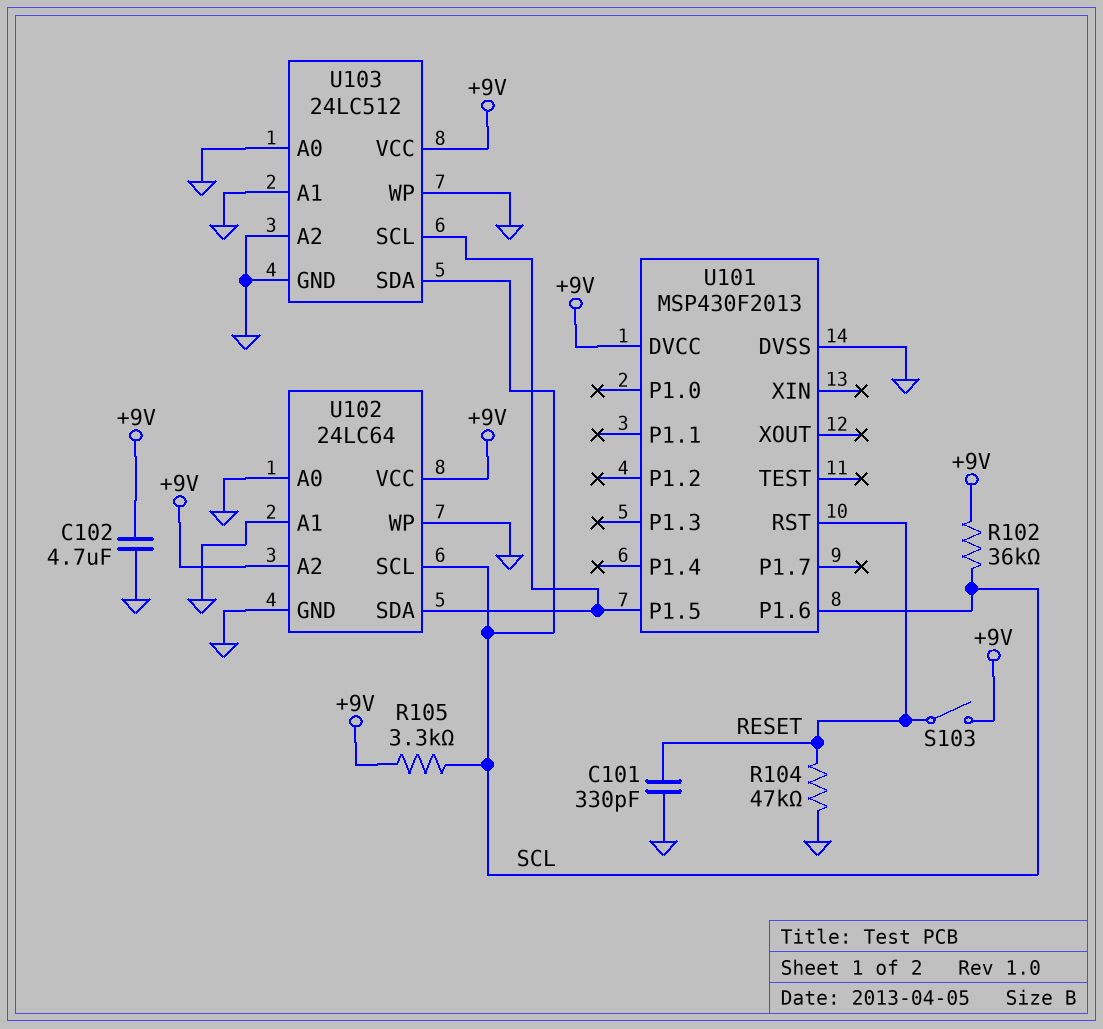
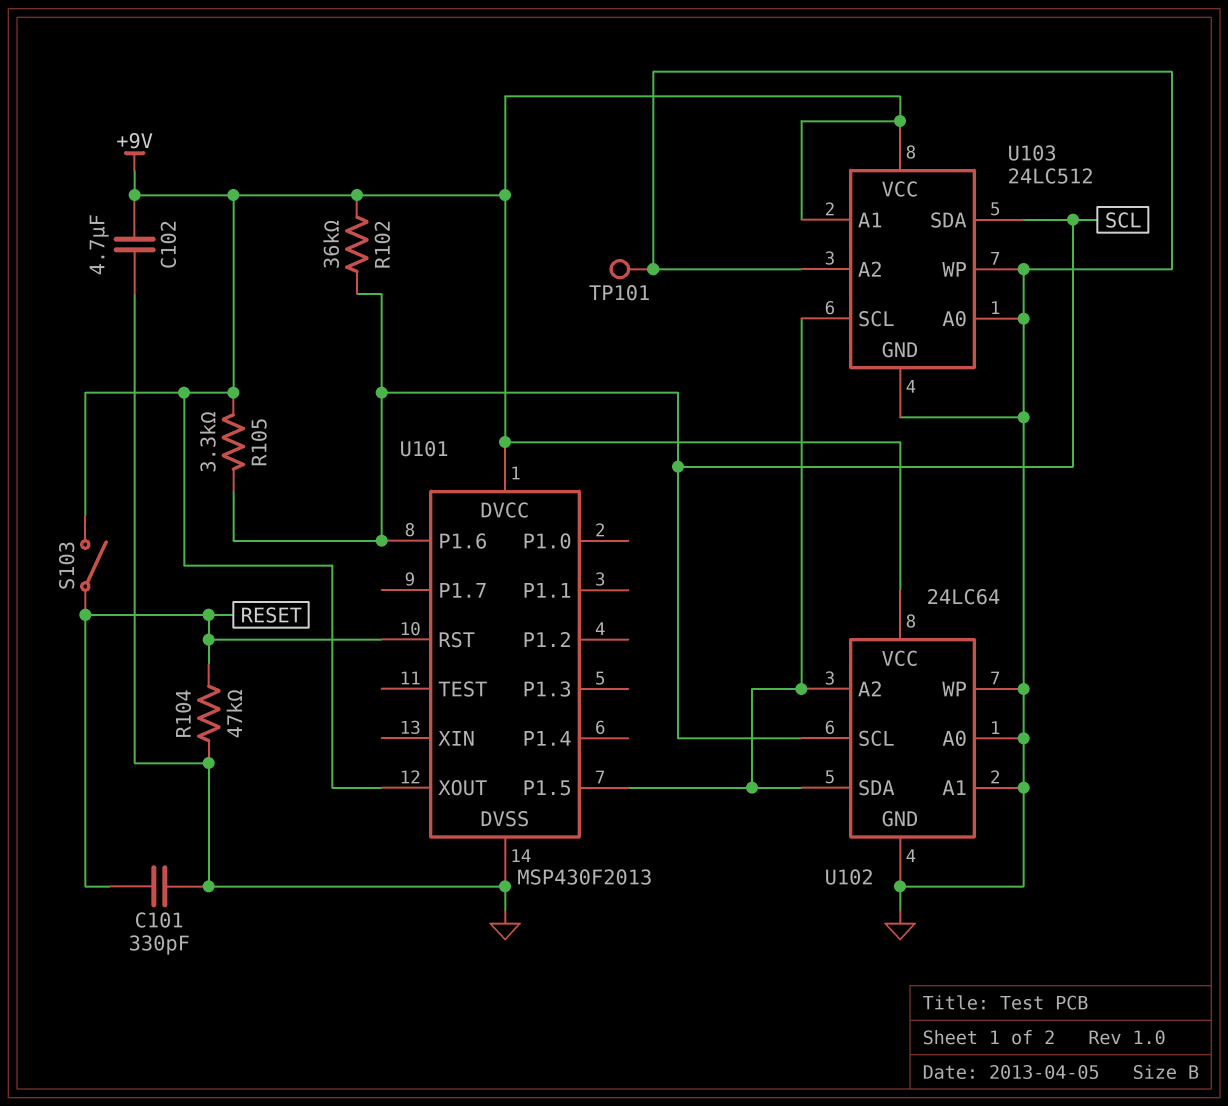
TP101: none -> test point (GND)
U101 pin XOUT: none -> +9V
U102 pin A2: +9V -> U101/P1.5
U103 pin A1: GND -> +9V

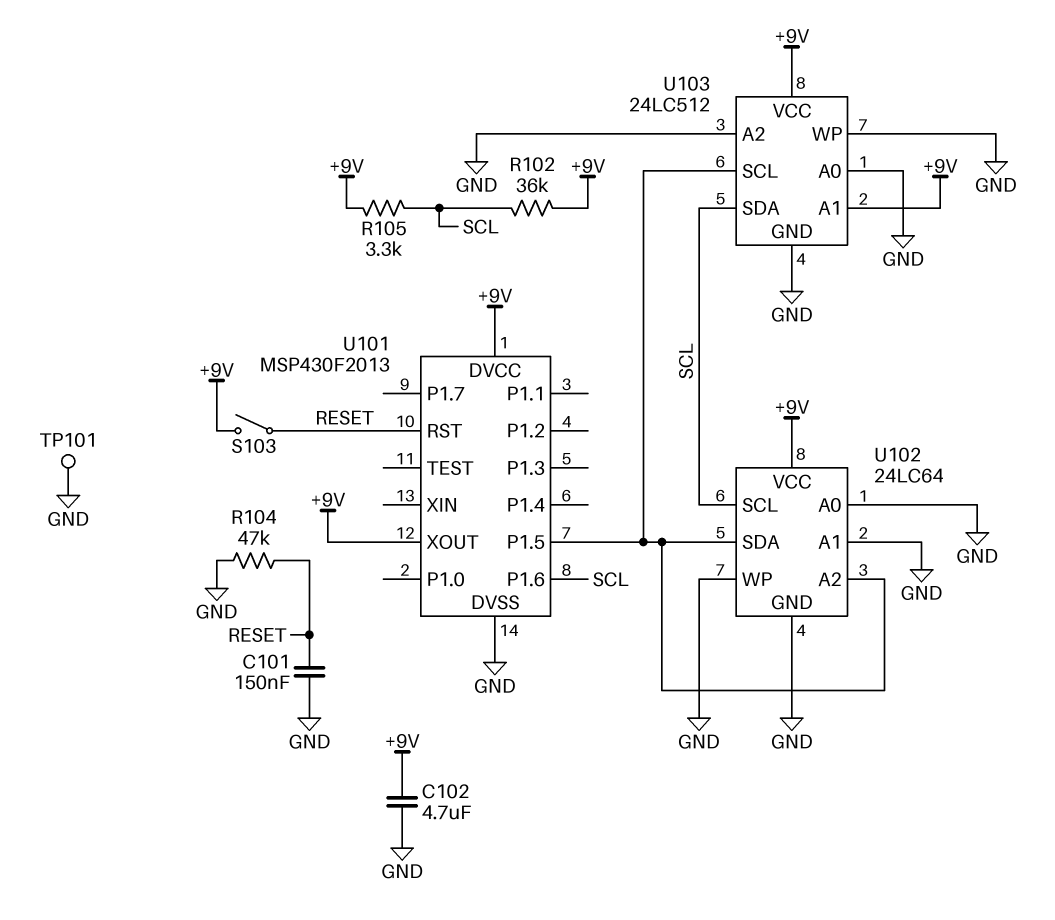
C101: 330pF (GND, RESET) -> 150nF (GND, RESET)

